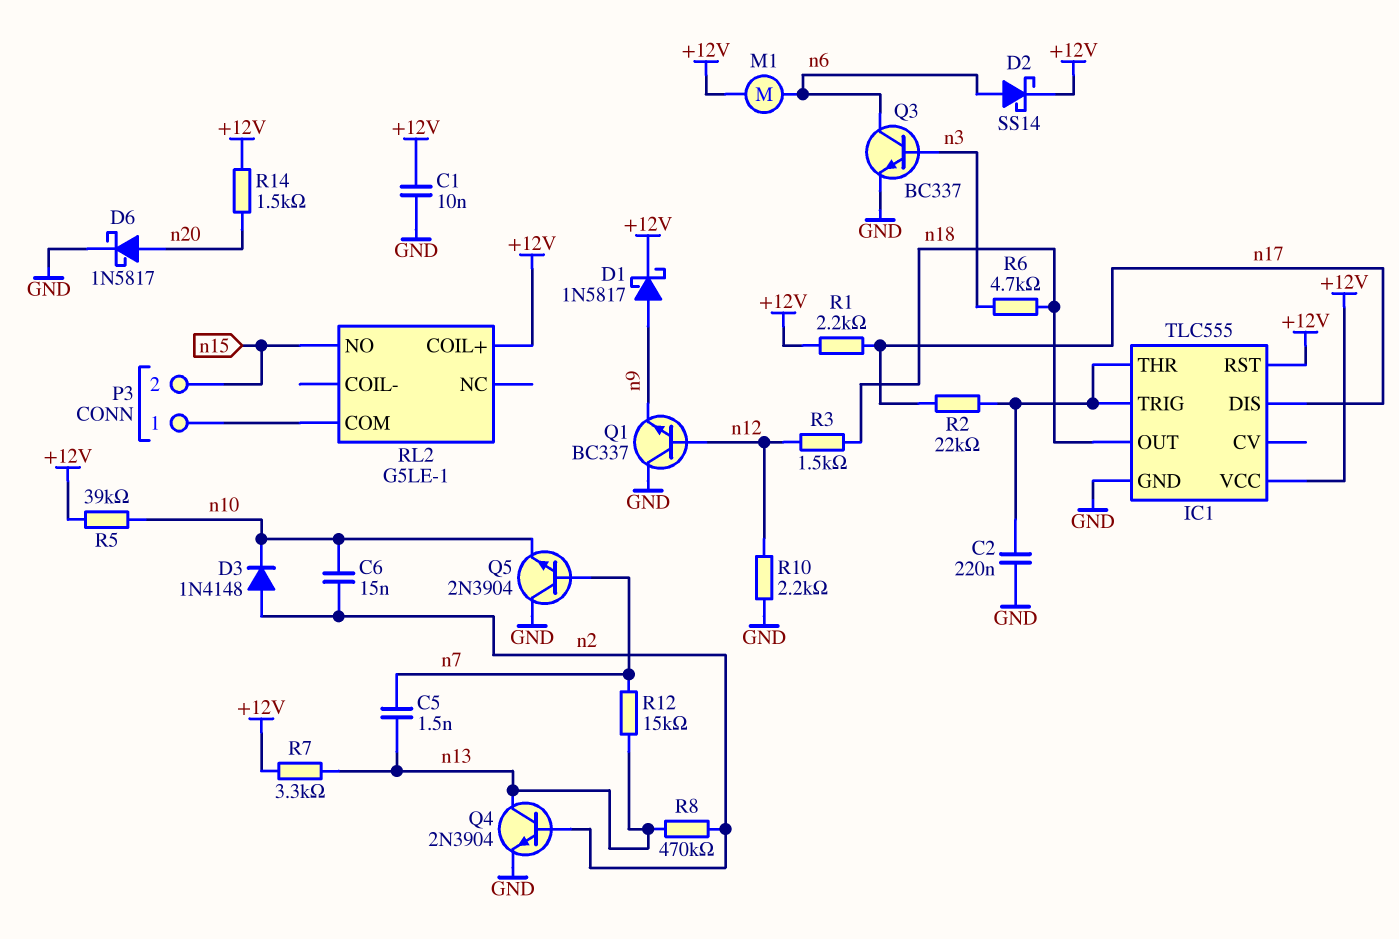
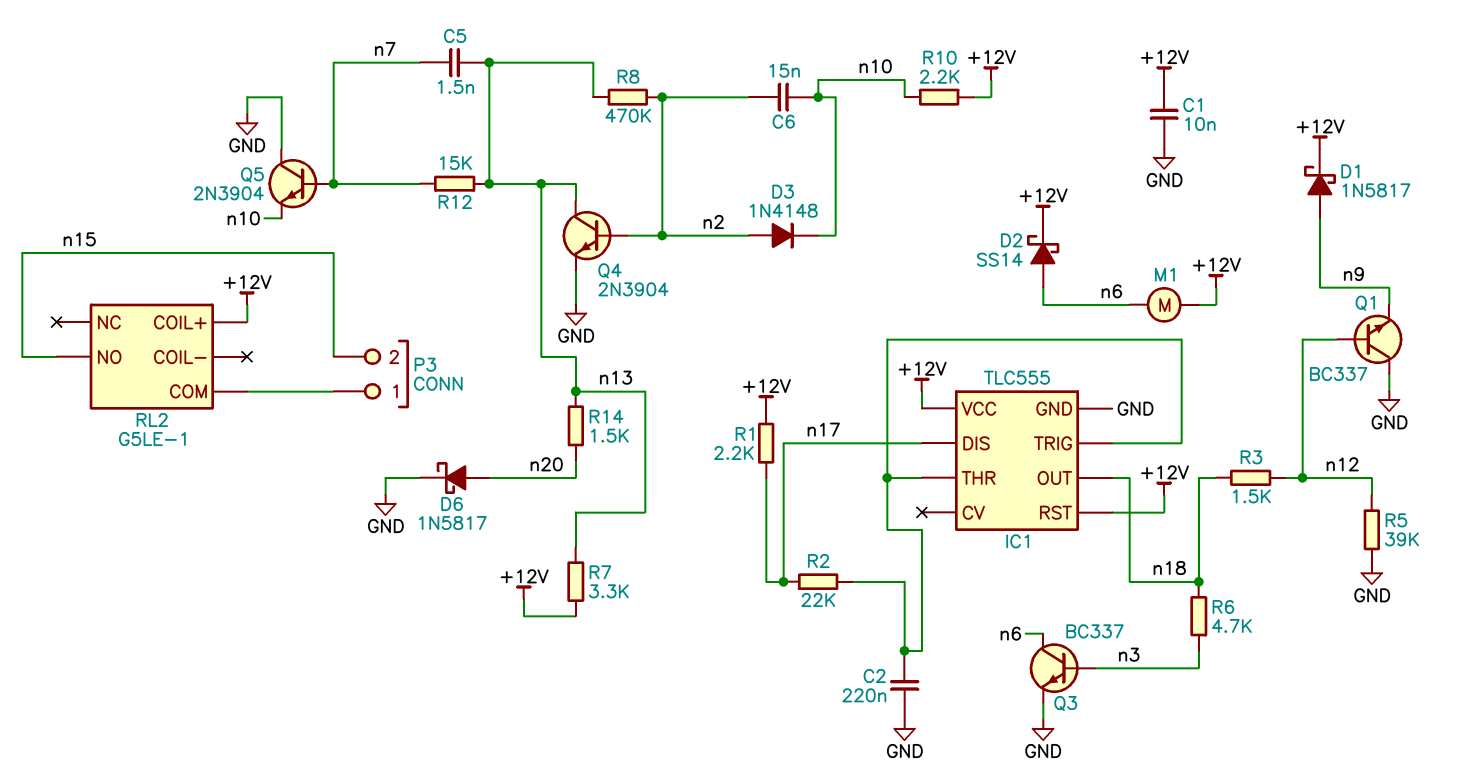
R5: 39k (+12V, n10) -> 39k (GND, n12)
R10: 2.2k (GND, n12) -> 2.2k (+12V, n10)
R14: 1.5k (+12V, n20) -> 1.5k (n13, n20)

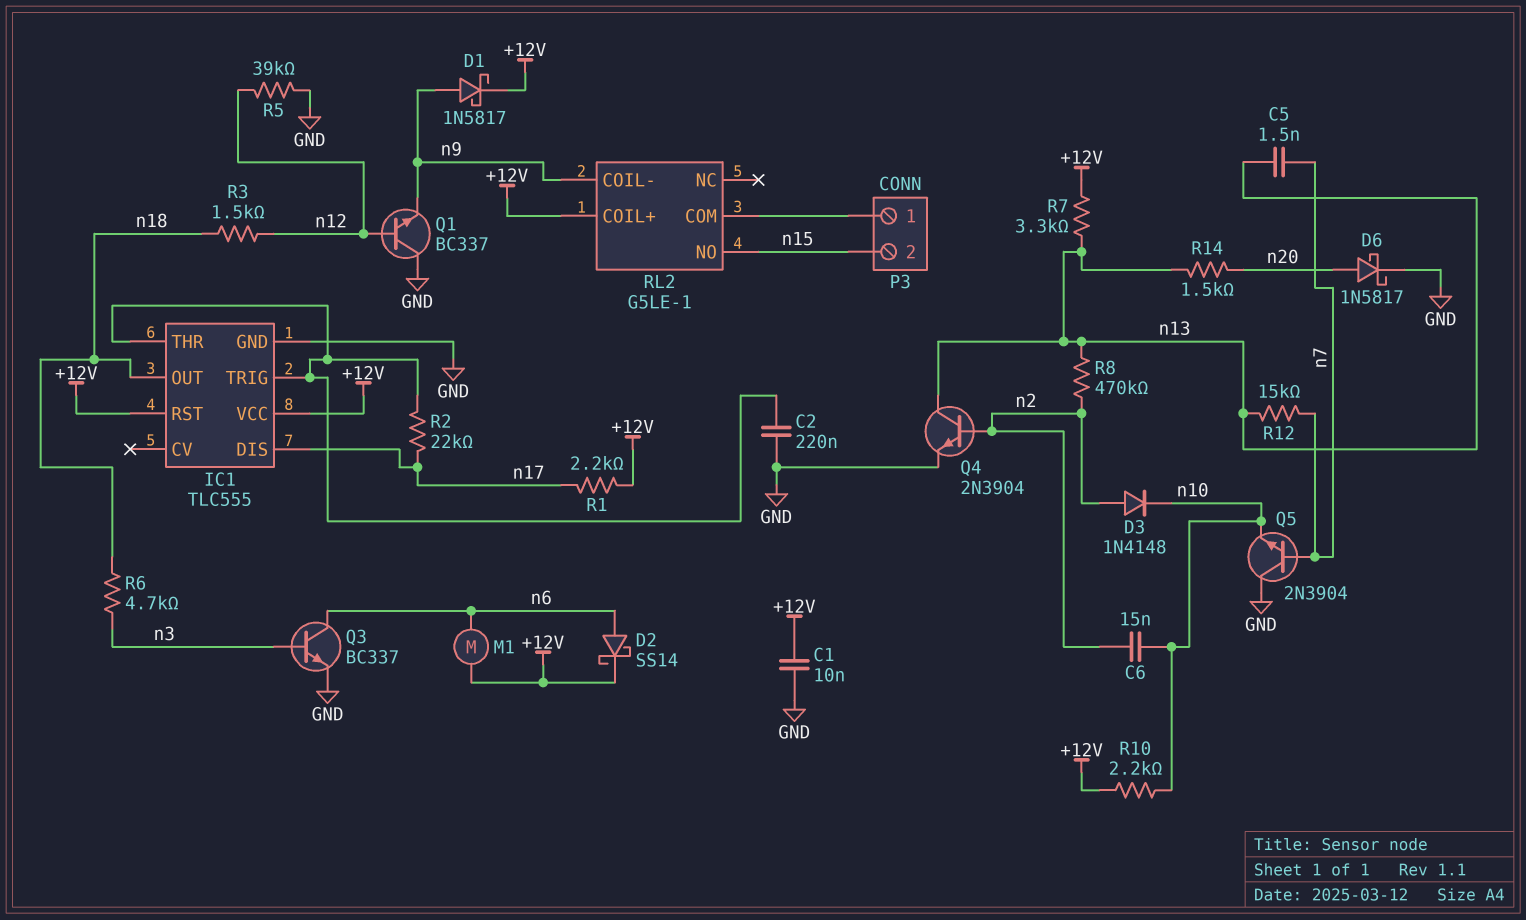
RL2 pin COIL-: none -> n9

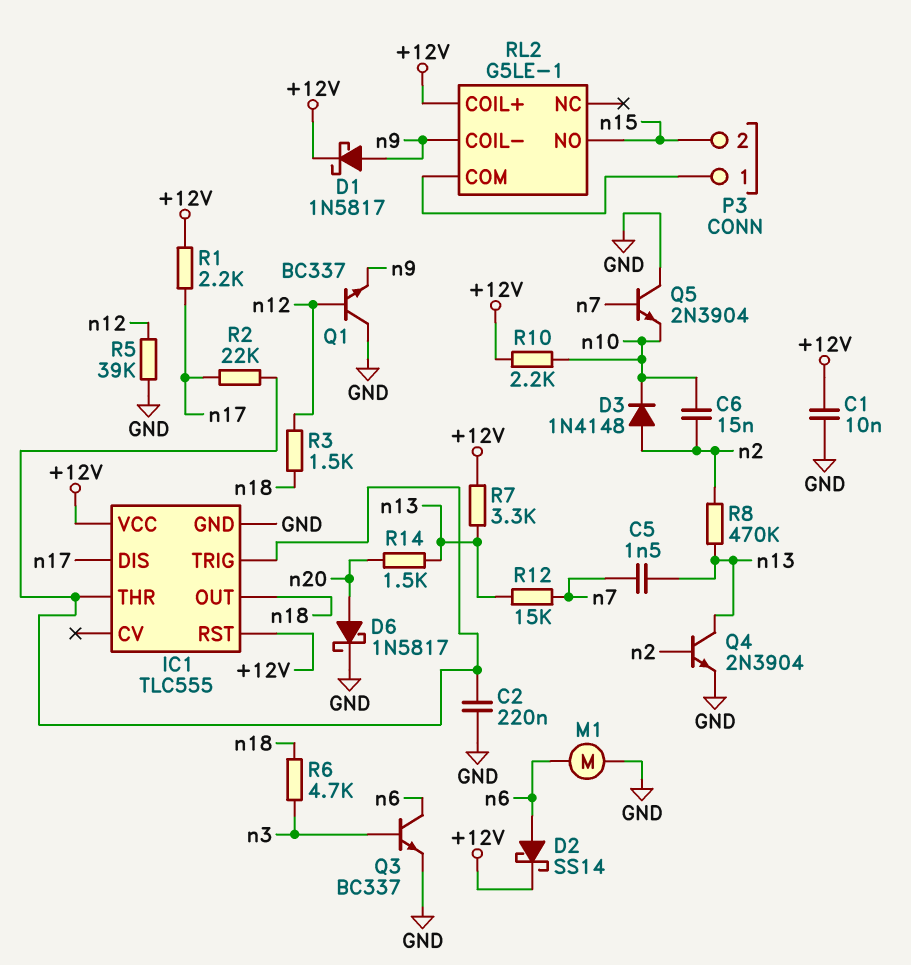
M1: motor (+12V, n6) -> motor (GND, n6)

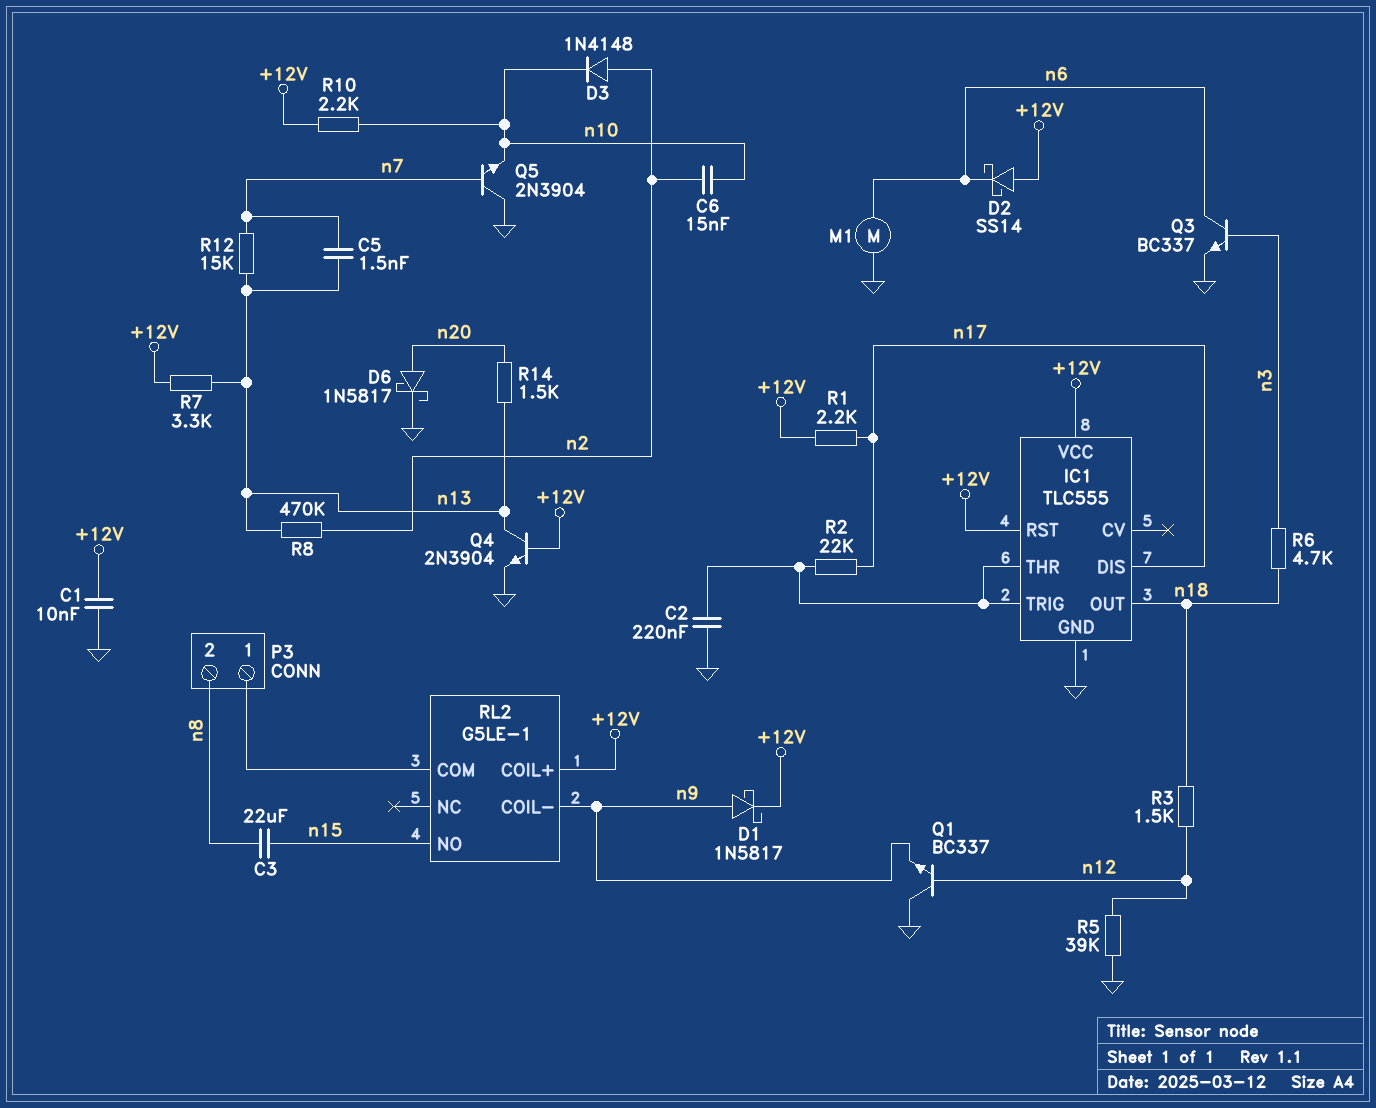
C3: none -> 22uF (n8, n15)
D2: schottky SS14 (A n6, K +12V) -> schottky SS14 (A +12V, K n6)
P3 pin 2: n15 -> n8
Q4: NPN 2N3904 (B n2, C n13, E GND) -> NPN 2N3904 (B +12V, C n13, E GND)

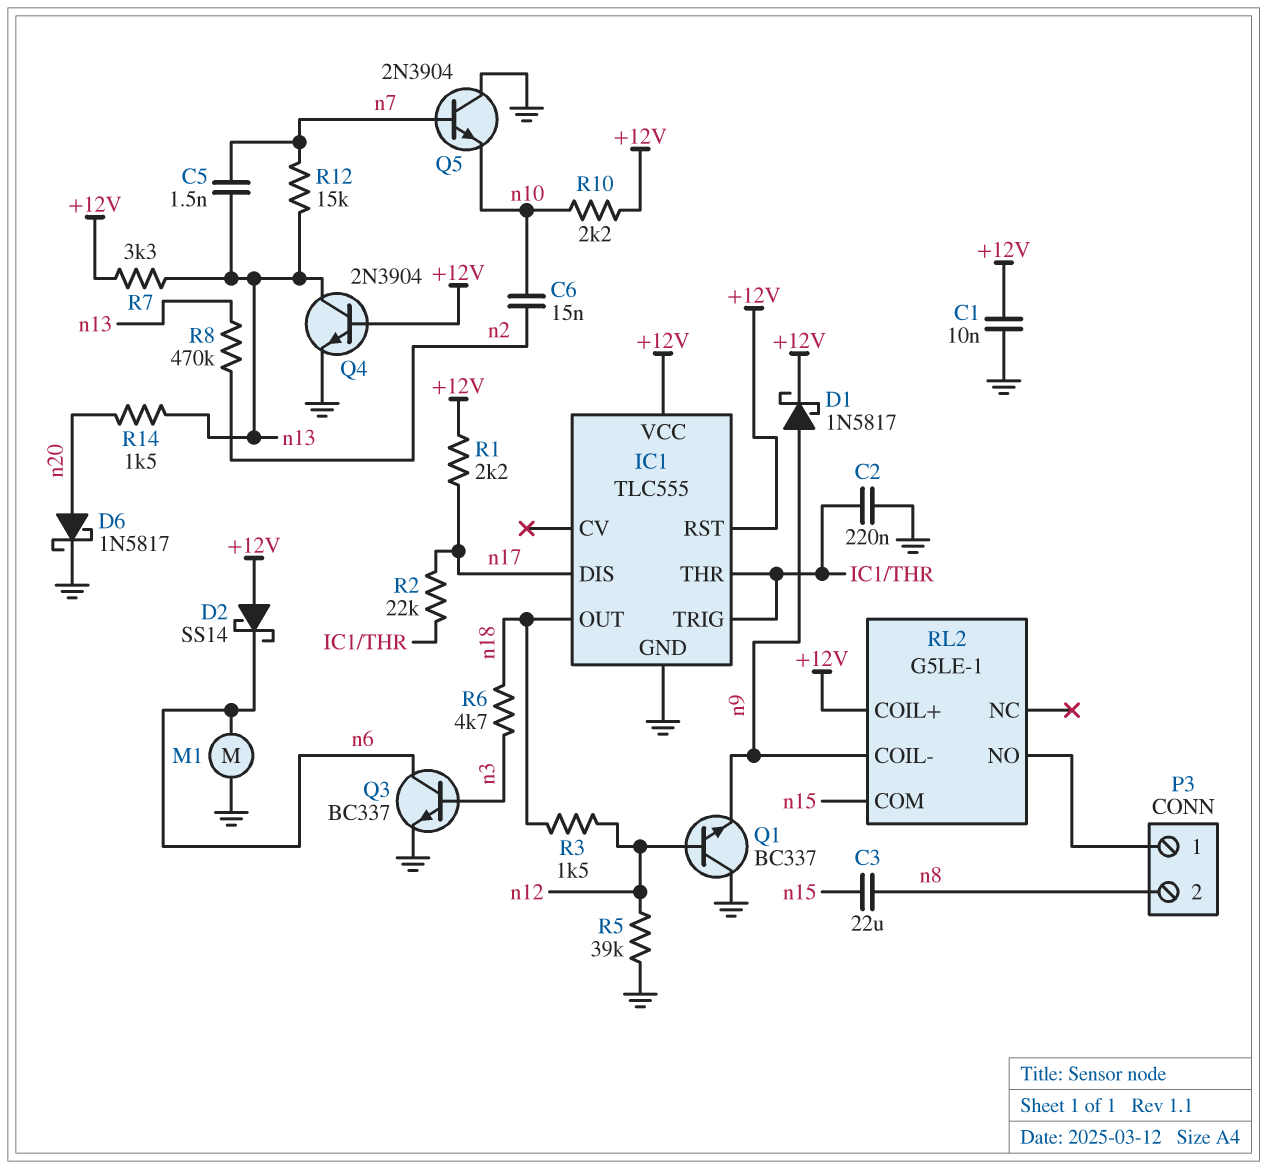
D3: diode 1N4148 (A n2, K n10) -> none
RL2 pin COM: P3/1 -> n15
RL2 pin NO: n15 -> P3/1

